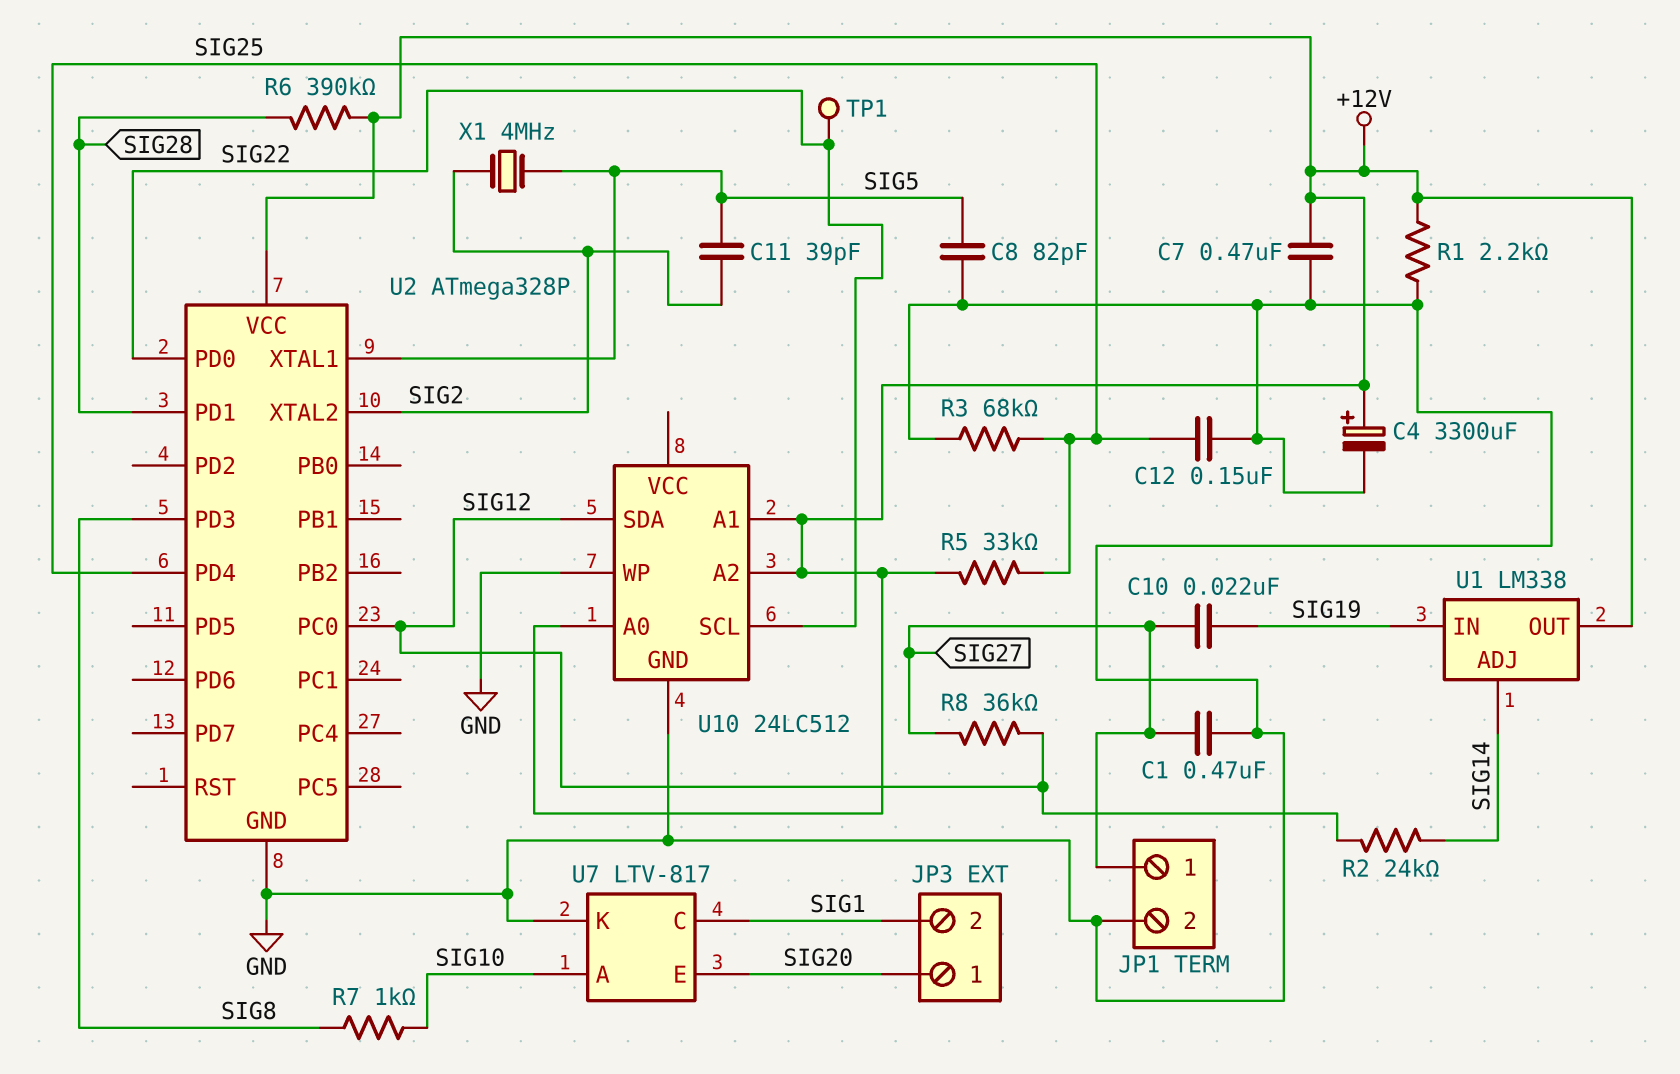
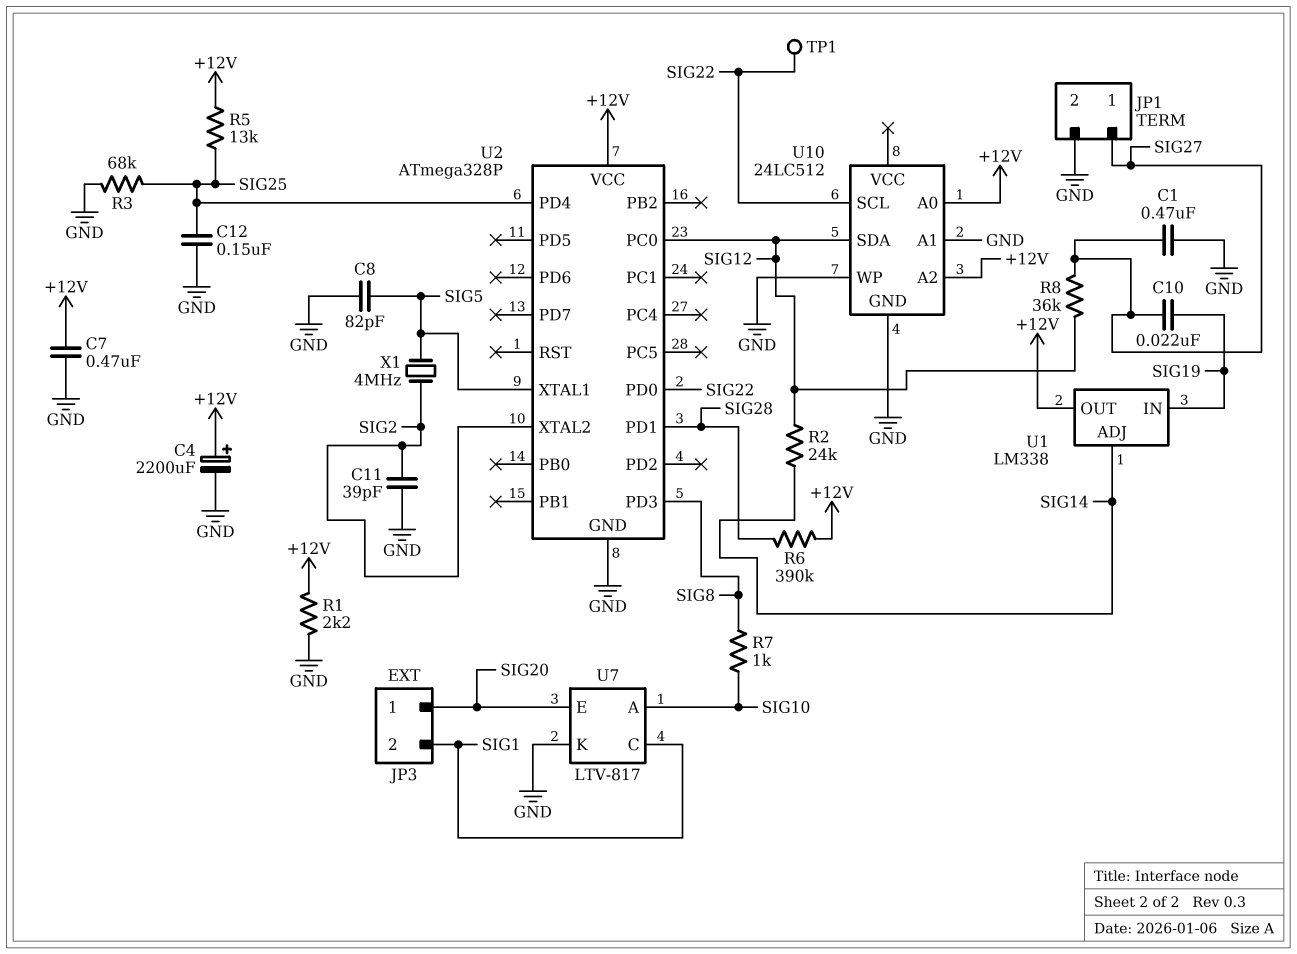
C4: 3300uF (plus +12V, minus GND) -> 2200uF (plus +12V, minus GND)
C11: 39pF (SIG2, SIG5) -> 39pF (GND, SIG2)
R5: 33k (+12V, SIG25) -> 13k (+12V, SIG25)
U10 pin A1: +12V -> GND

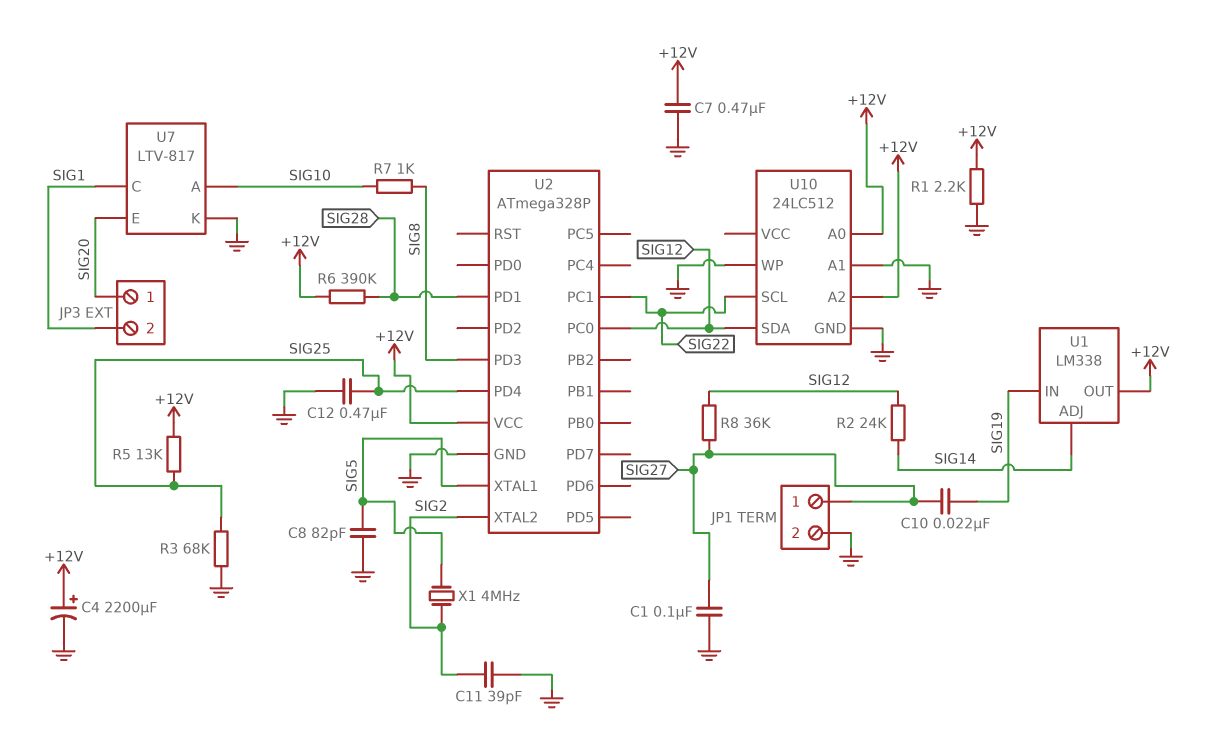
C1: 470nF (GND, SIG27) -> 100nF (GND, SIG27)
C12: 150nF (GND, SIG25) -> 470nF (GND, SIG25)
TP1: test point (SIG22) -> none
U2 pin PC1: none -> SIG22
U2 pin PD0: SIG22 -> none

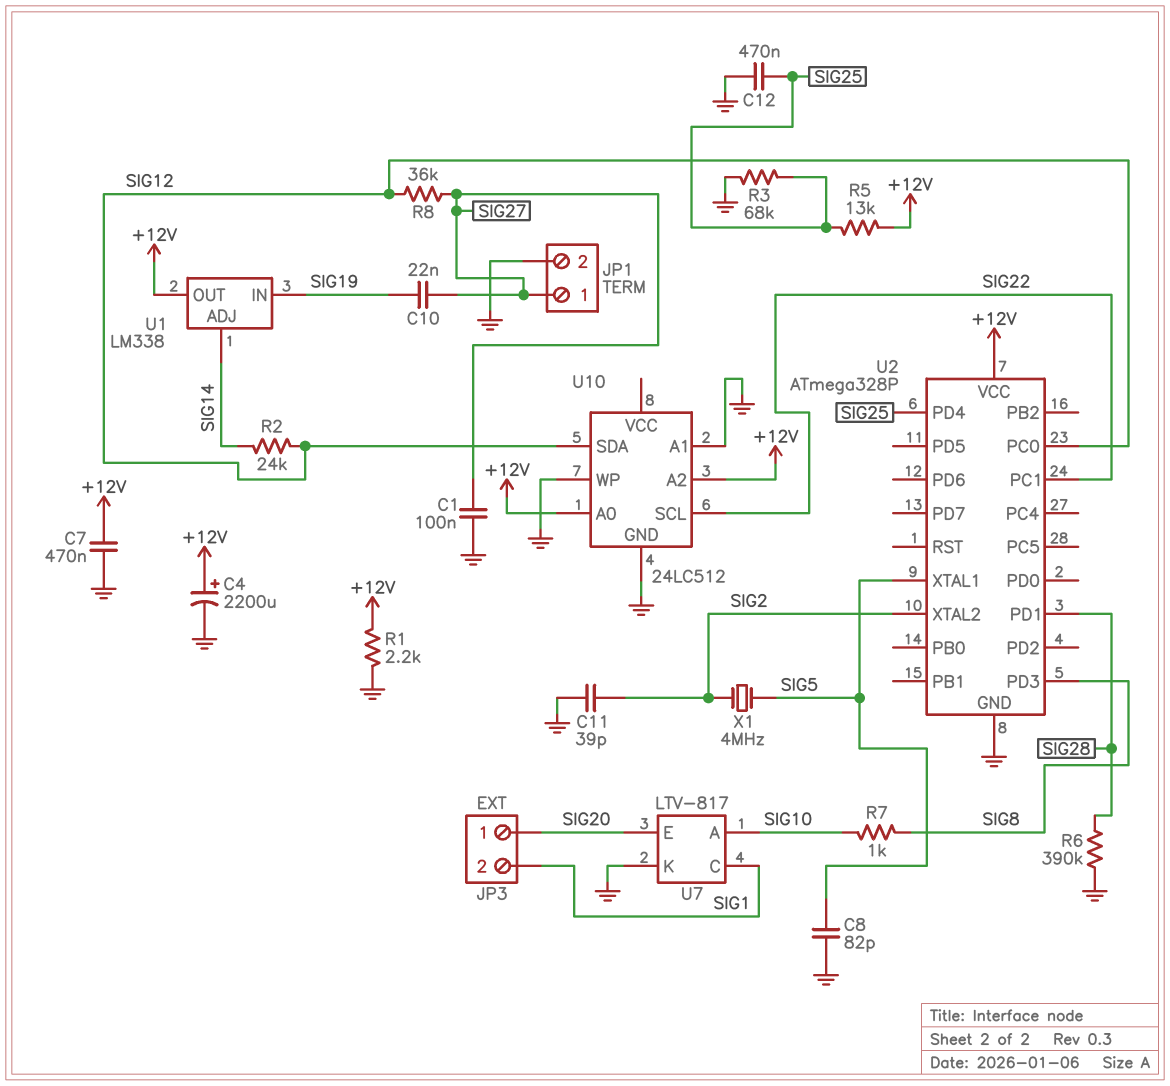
R6: 390k (+12V, SIG28) -> 390k (GND, SIG28)

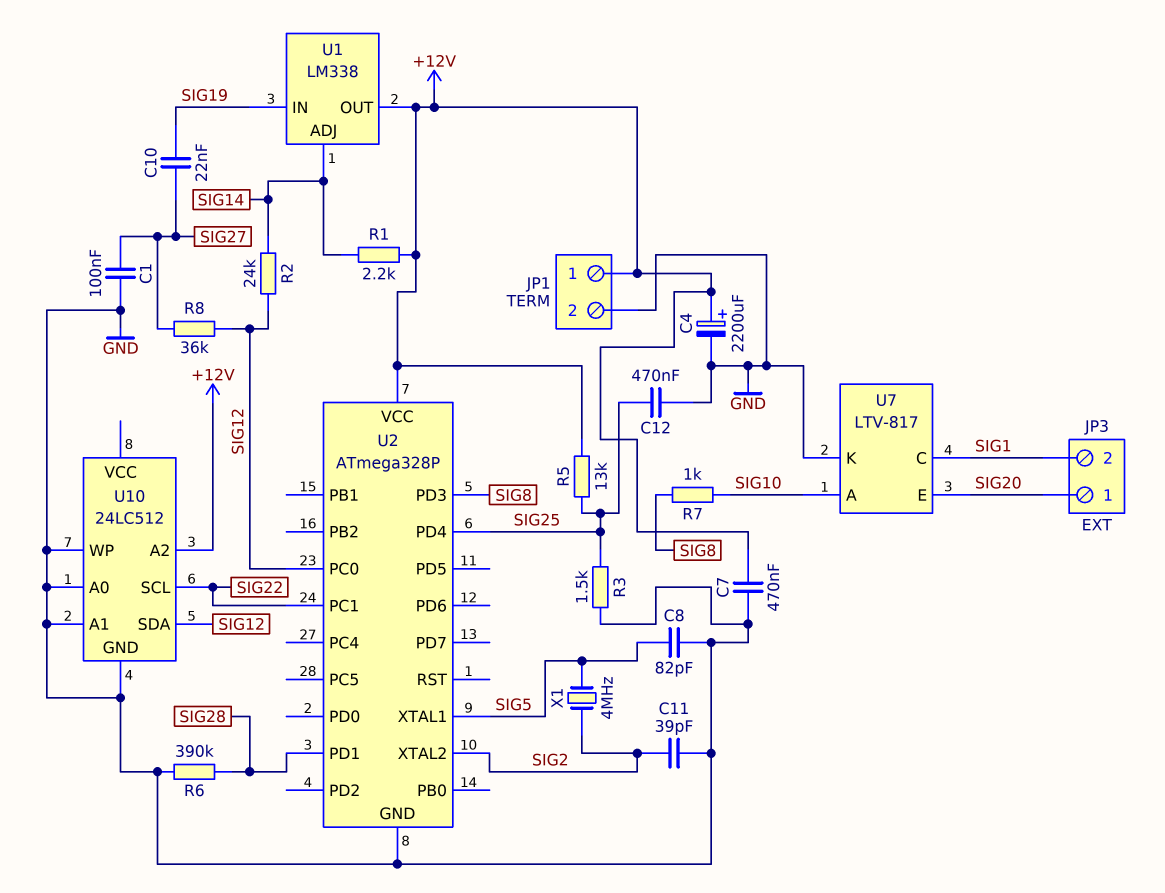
JP1 pin 1: SIG27 -> +12V
R1: 2.2k (+12V, GND) -> 2.2k (+12V, SIG14)
R3: 68k (GND, SIG25) -> 1.5k (GND, SIG25)
U10 pin A0: +12V -> GND

